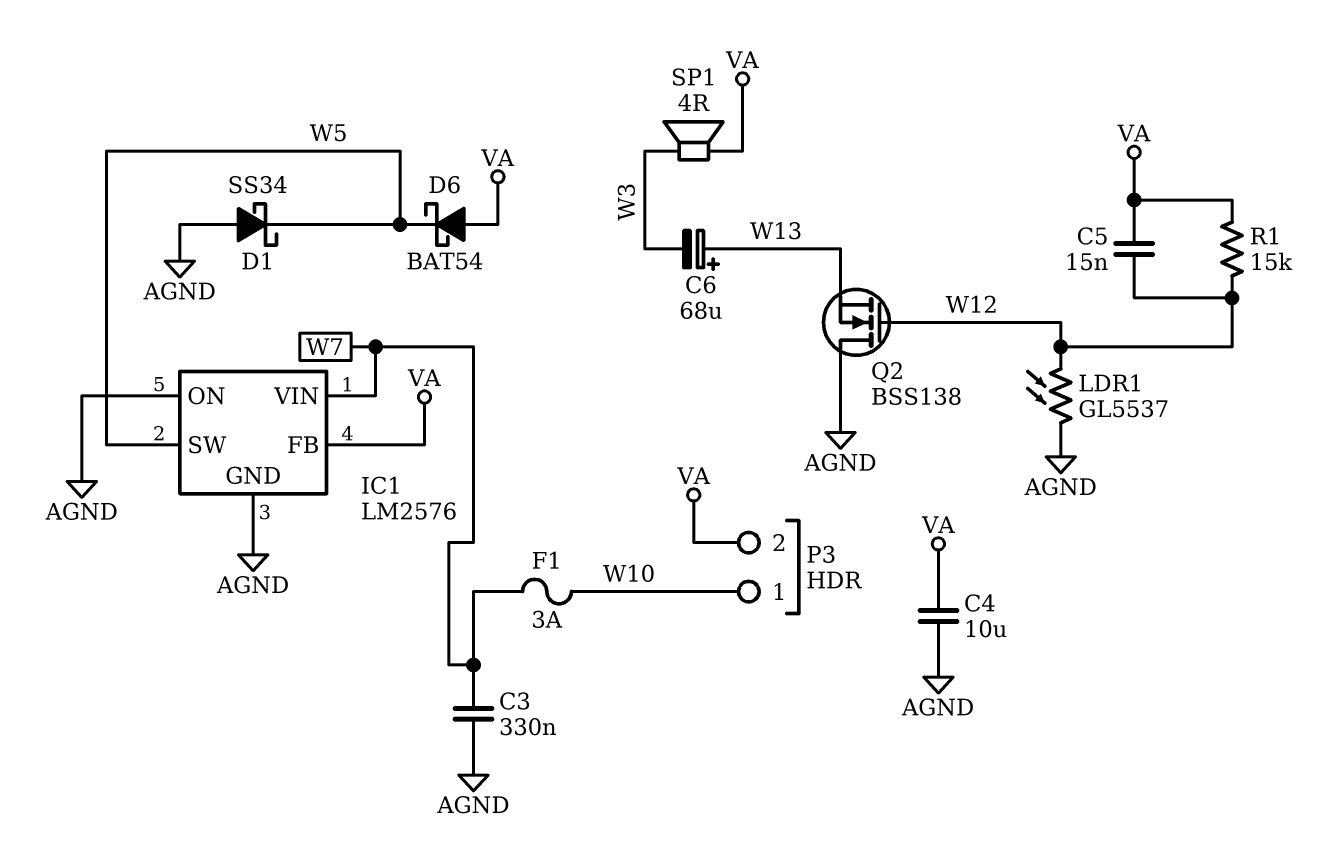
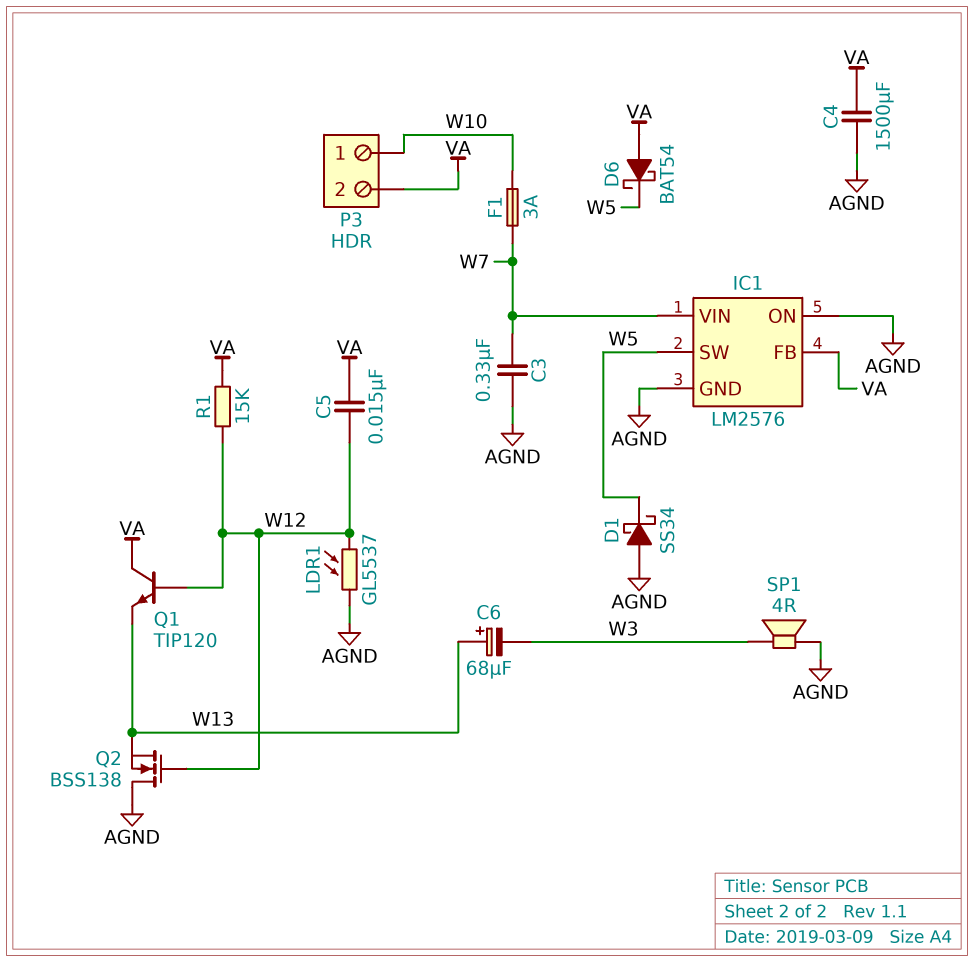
C4: 10uF (AGND, VA) -> 1500uF (AGND, VA)
Q1: none -> NPN TIP120 (B W12, C VA, E W13)
SP1: speaker 4R (VA, W3) -> speaker 4R (AGND, W3)

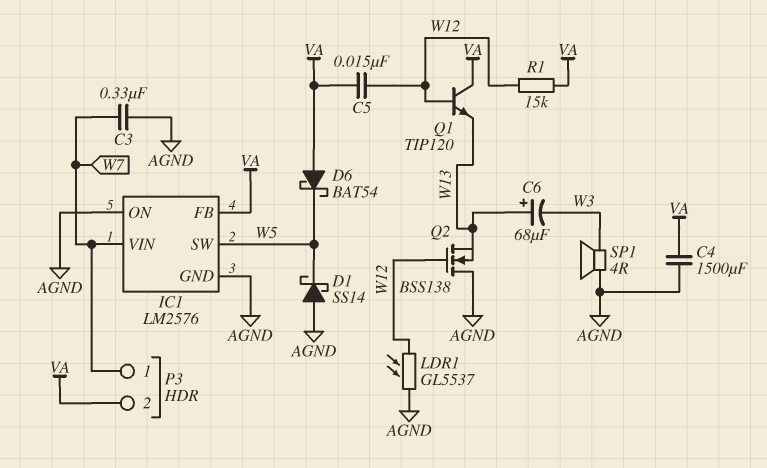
D1: schottky SS34 (A AGND, K W5) -> schottky SS14 (A AGND, K W5)
F1: 3A (W7, W10) -> none
P3 pin 1: W10 -> W7

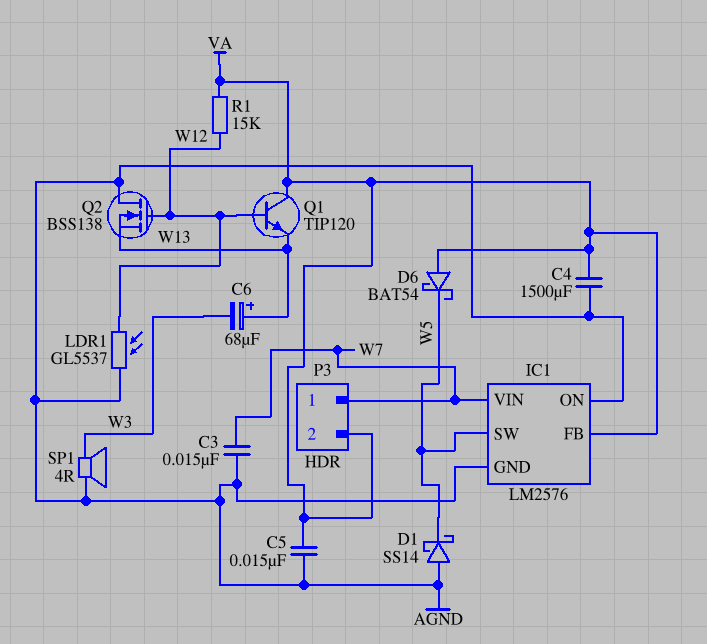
C3: 330nF (AGND, W7) -> 15nF (AGND, W7)
C5: 15nF (VA, W12) -> 15nF (AGND, VA)

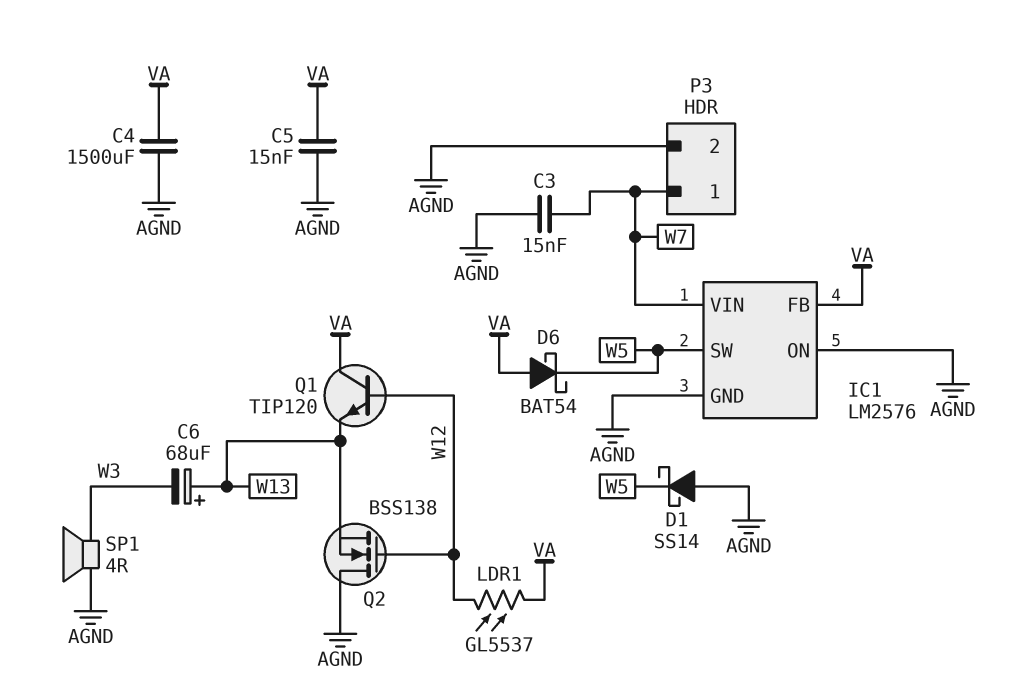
LDR1: GL5537 (AGND, W12) -> GL5537 (VA, W12)
P3 pin 2: VA -> AGND
R1: 15k (VA, W12) -> none

